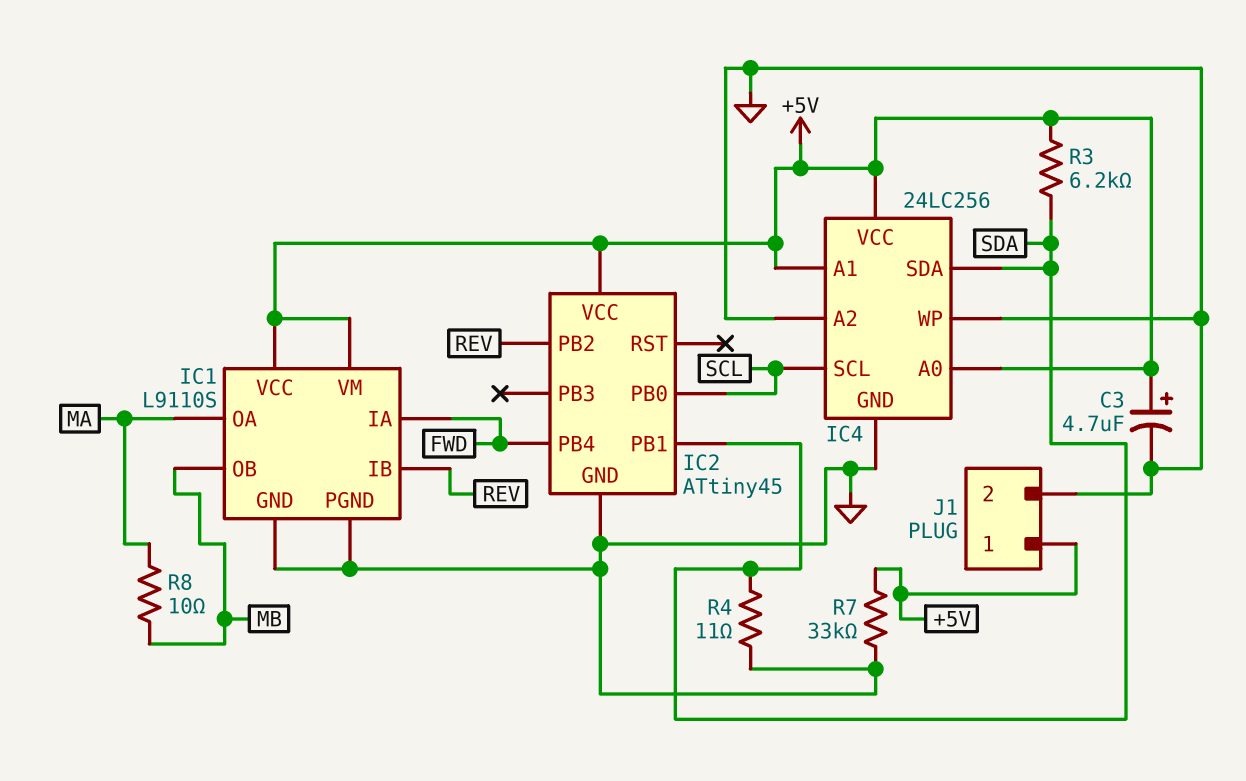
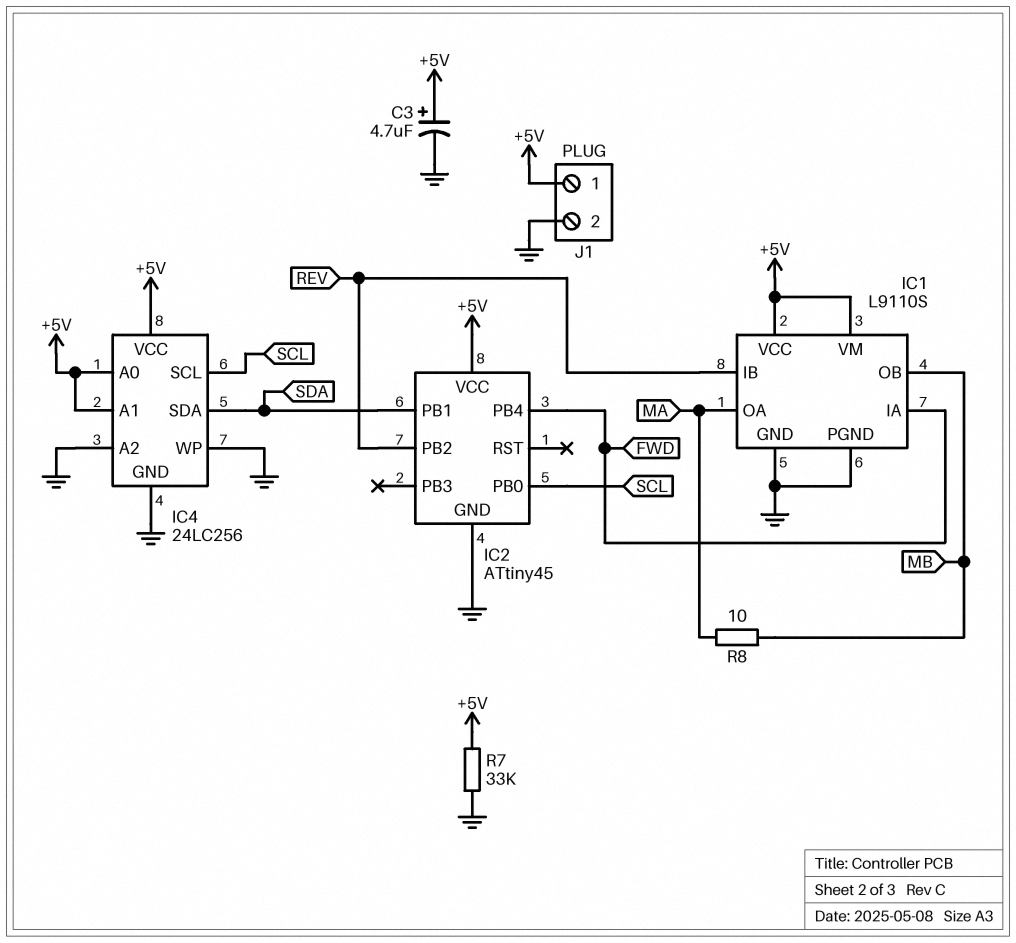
R3: 6.2k (+5V, SDA) -> none
R4: 11 (GND, SDA) -> none

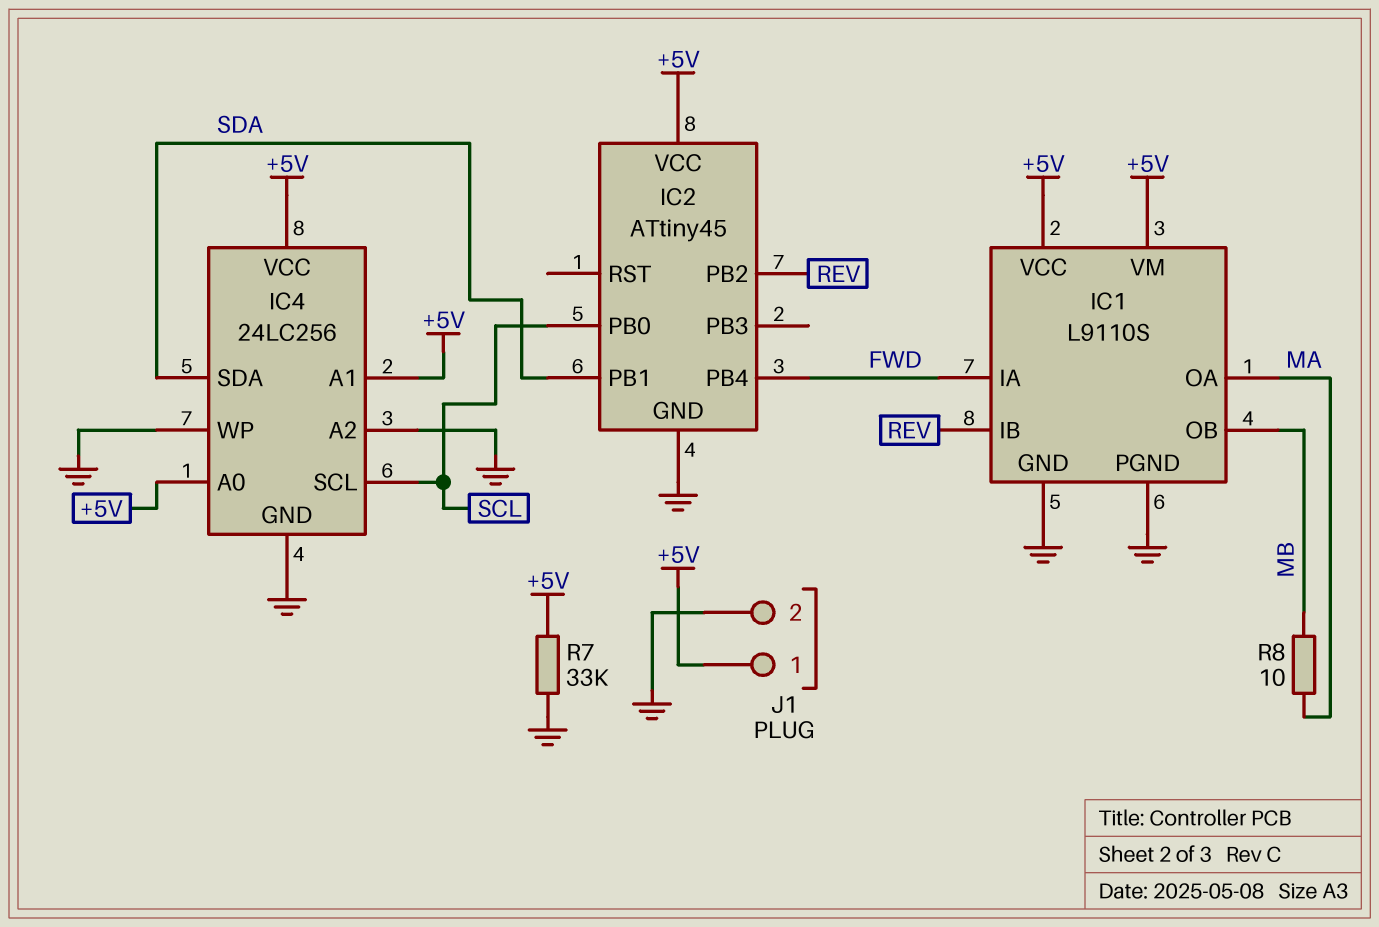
C3: 4.7uF (plus +5V, minus GND) -> none

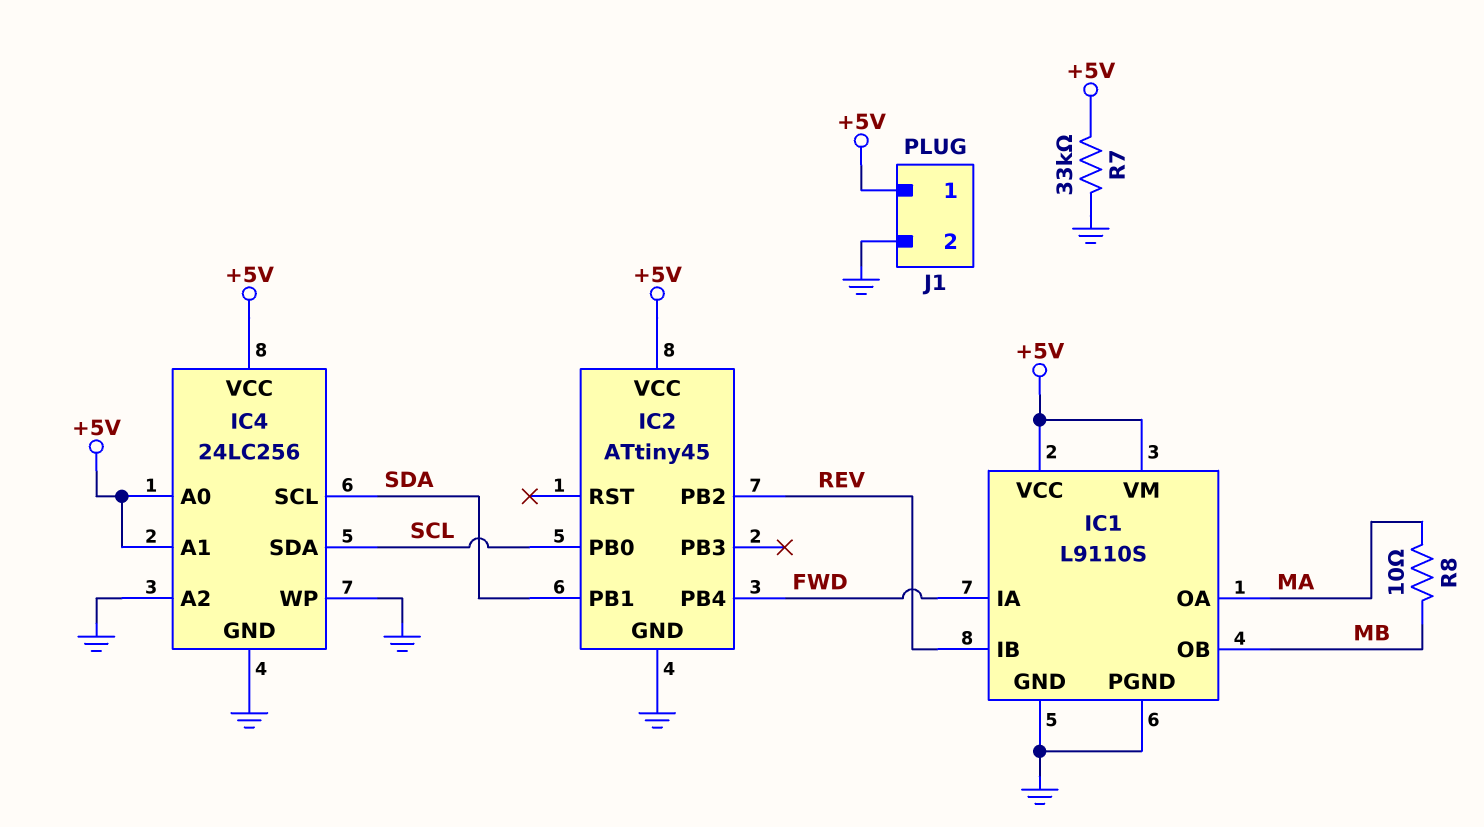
IC4 pin SCL: SCL -> SDA
IC4 pin SDA: SDA -> SCL

